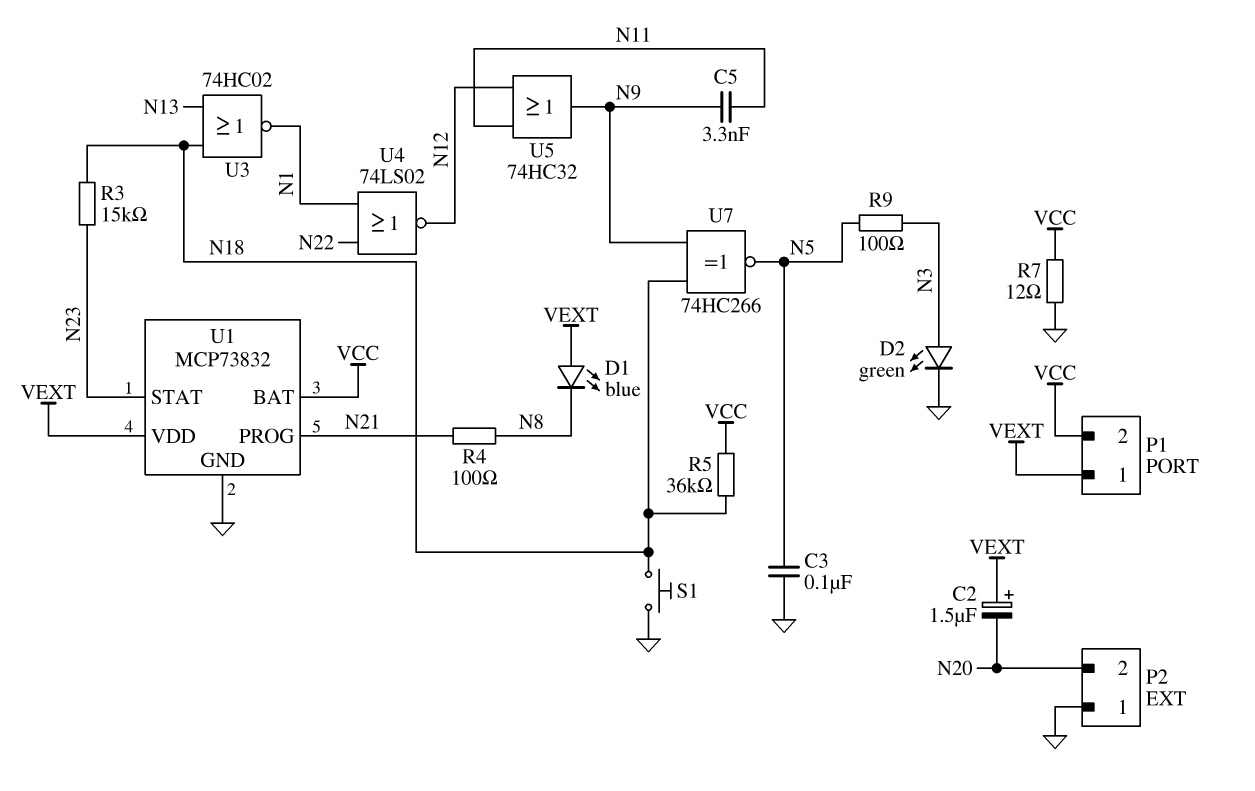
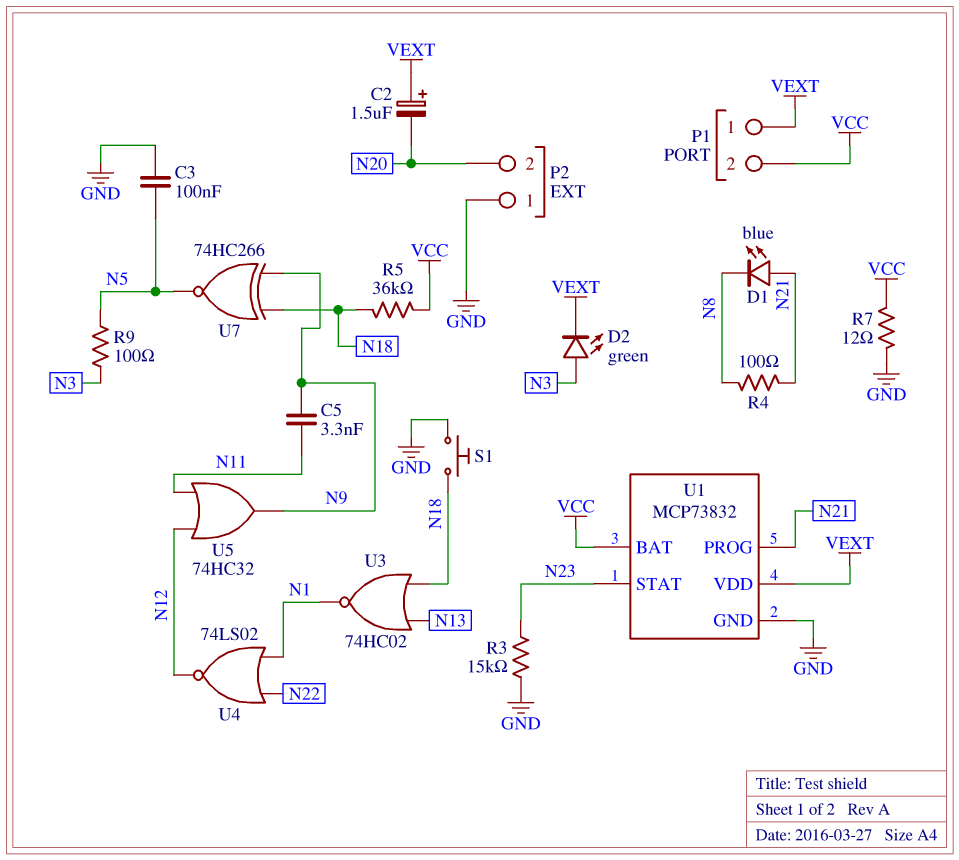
D1: LED blue (A VEXT, K N8) -> LED blue (A N21, K N8)
D2: LED green (A N3, K GND) -> LED green (A N3, K VEXT)
R3: 15k (N18, N23) -> 15k (GND, N23)

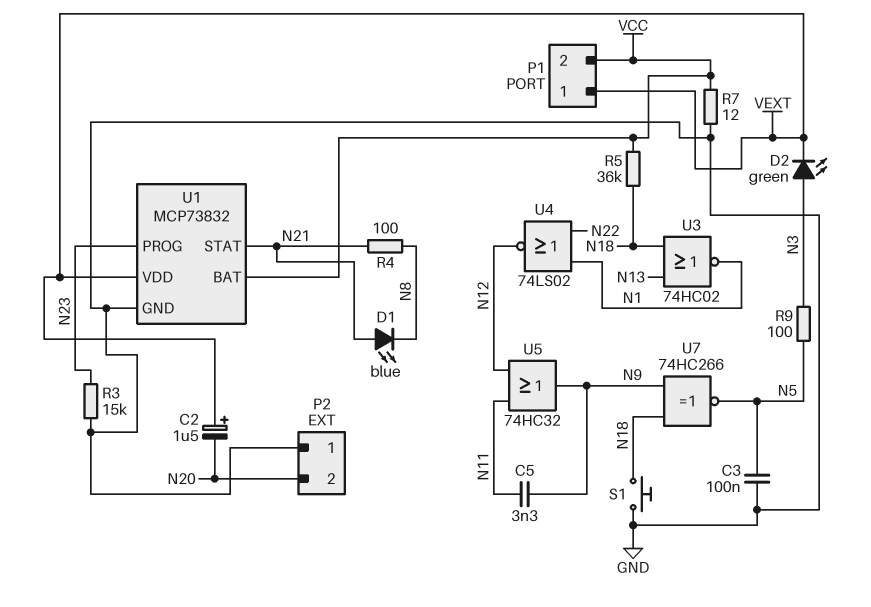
U1 pin PROG: N21 -> N23
U1 pin STAT: N23 -> N21

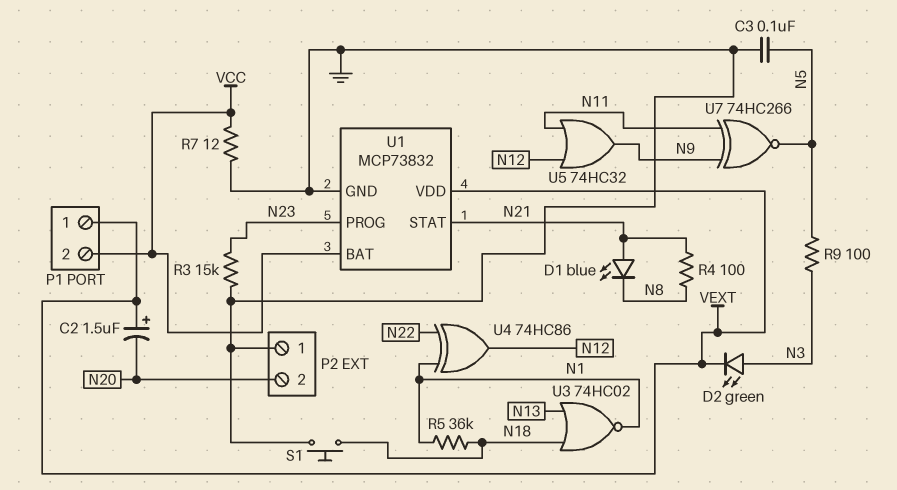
C5: 3.3nF (N9, N11) -> none
R5: 36k (N18, VCC) -> 36k (N1, N18)
U4: NOR 74LS02 (in N1, in N22, out N12) -> XOR 74HC86 (in N1, in N22, out N12)
U7: XNOR 74HC266 (in N9, in N18, out N5) -> XNOR 74HC266 (in N9, in N11, out N5)

